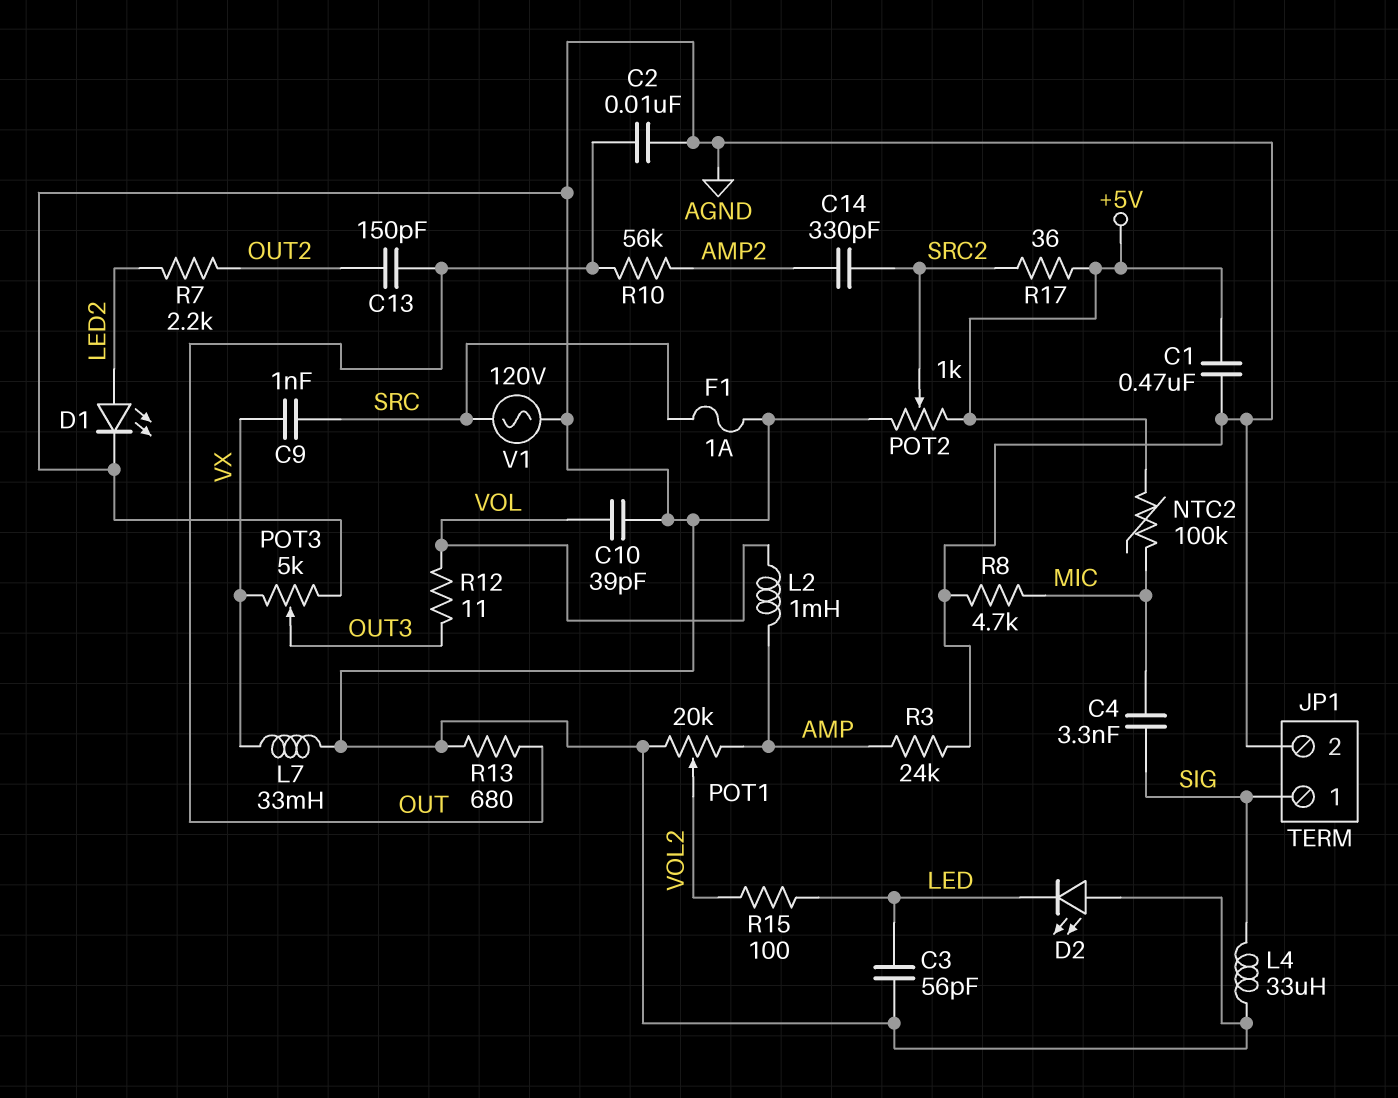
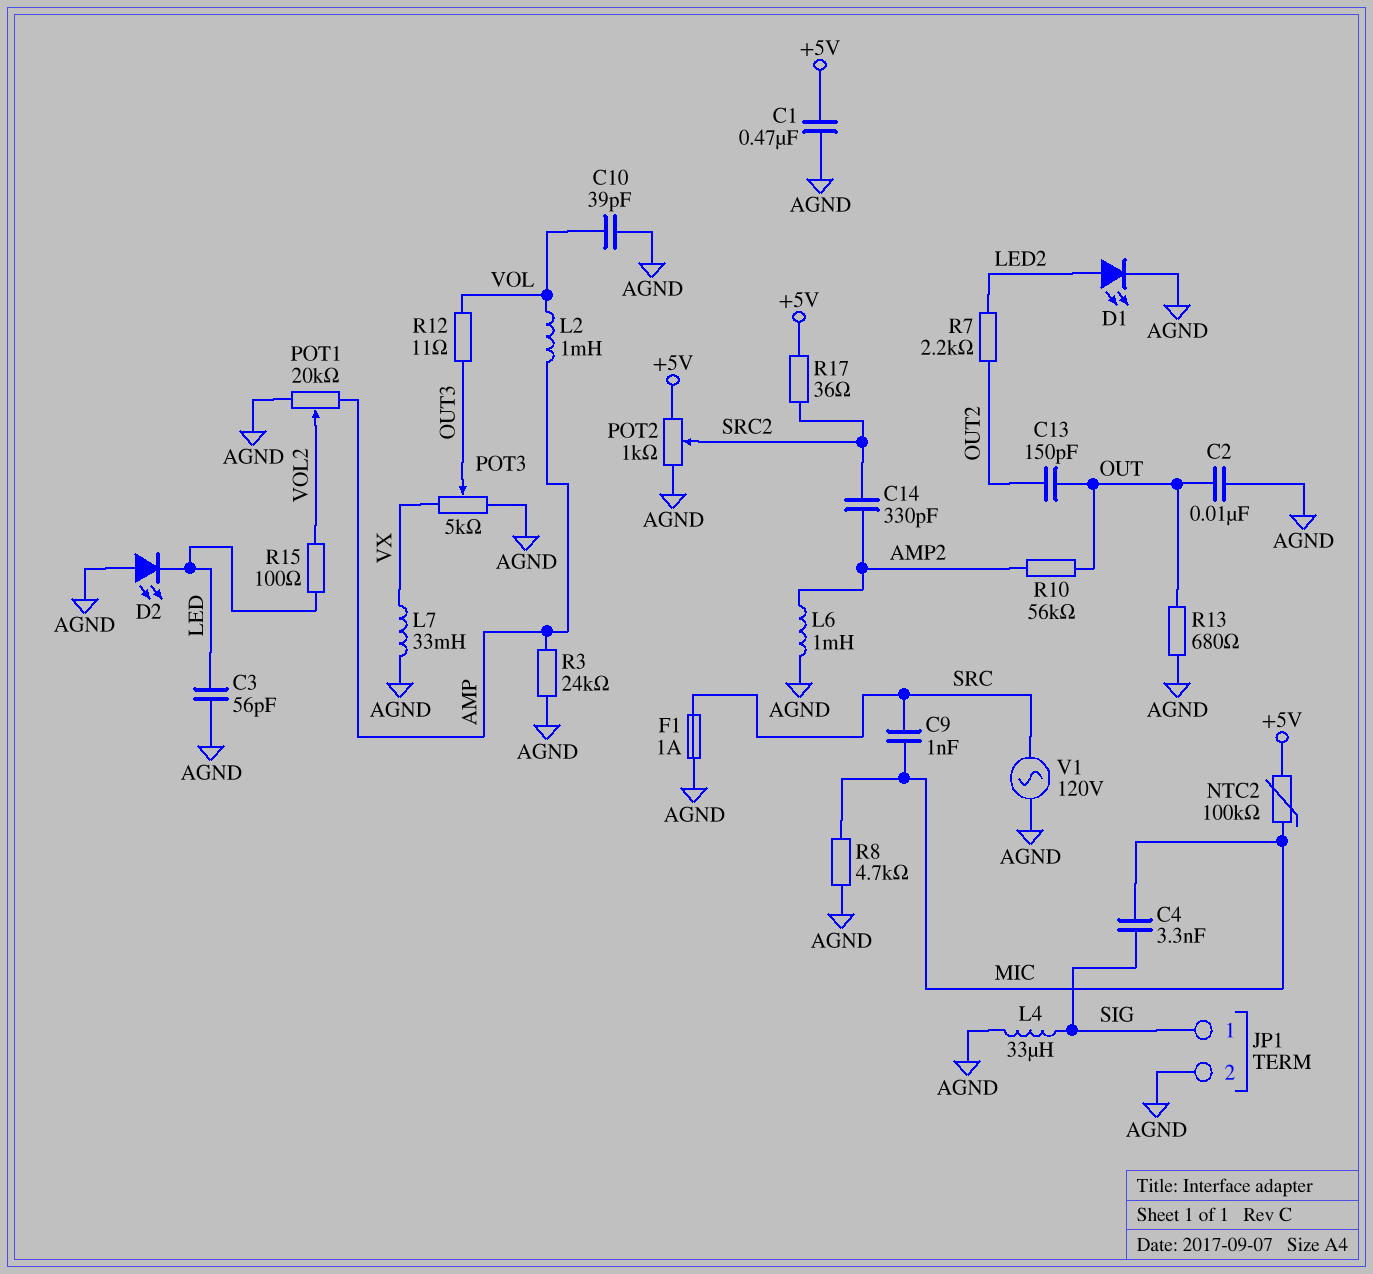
C9: 1nF (SRC, VX) -> 1nF (MIC, SRC)
L6: none -> 1mH (AGND, AMP2)

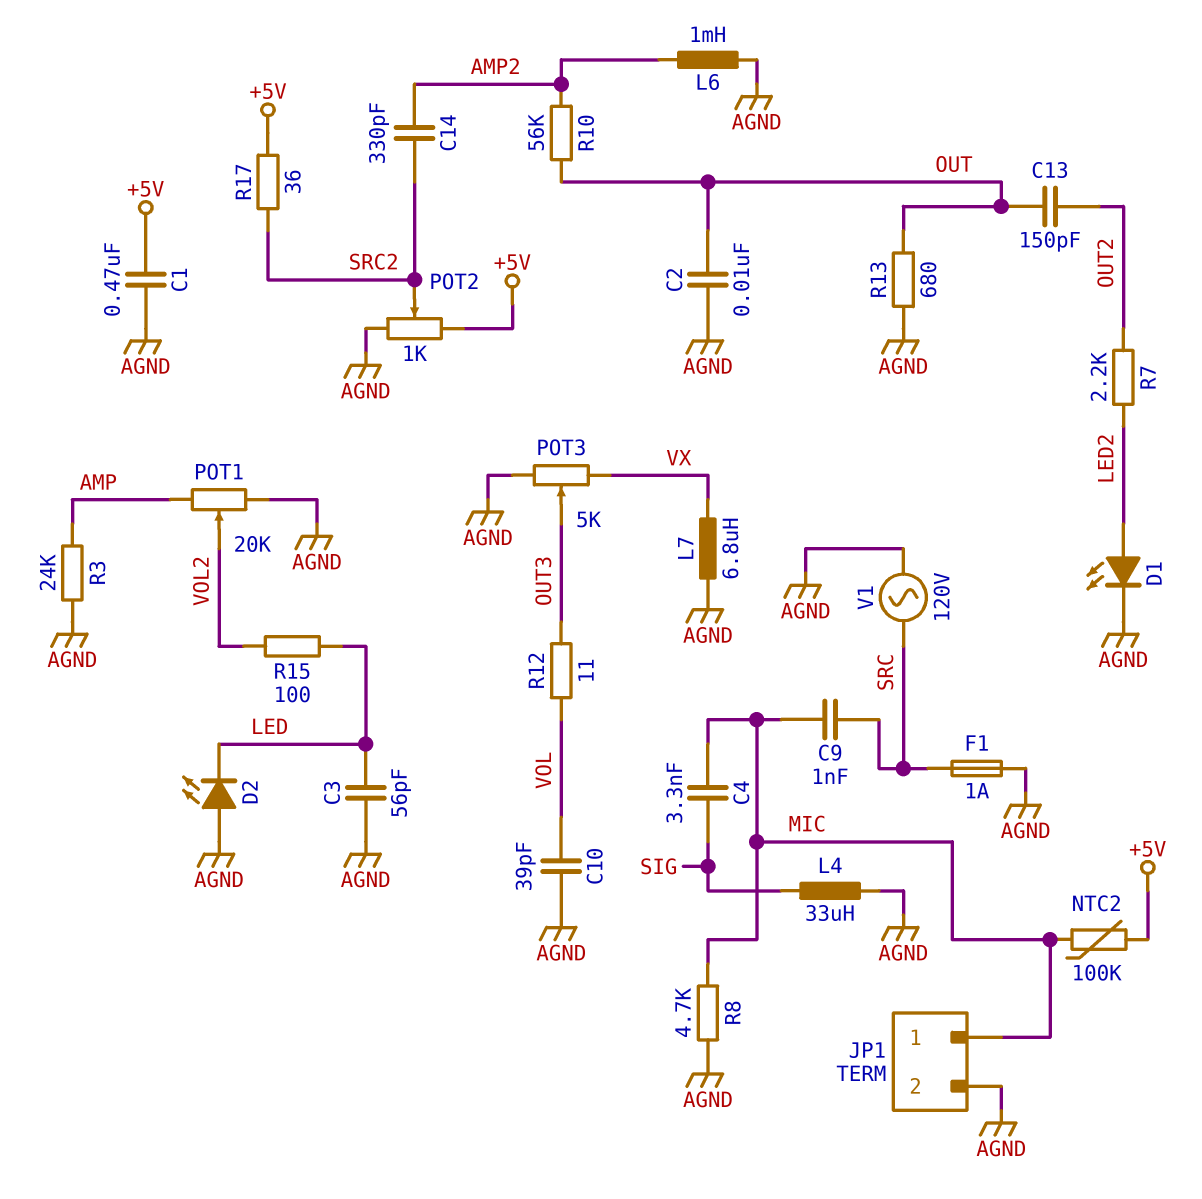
JP1 pin 1: SIG -> MIC
L2: 1mH (AMP, VOL) -> none
L7: 33mH (AGND, VX) -> 6.8uH (AGND, VX)

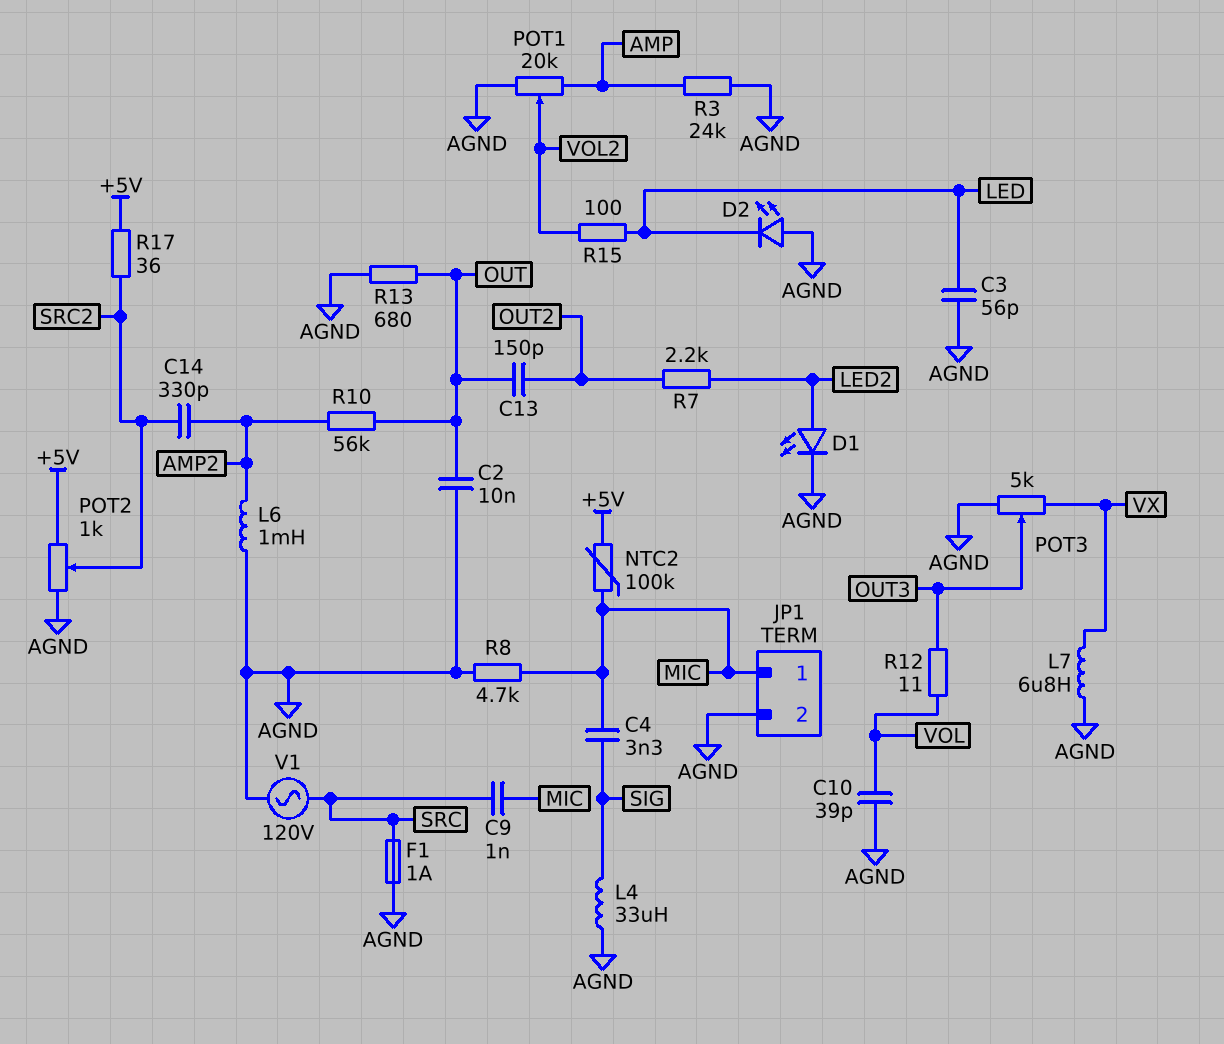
C1: 470nF (+5V, AGND) -> none

